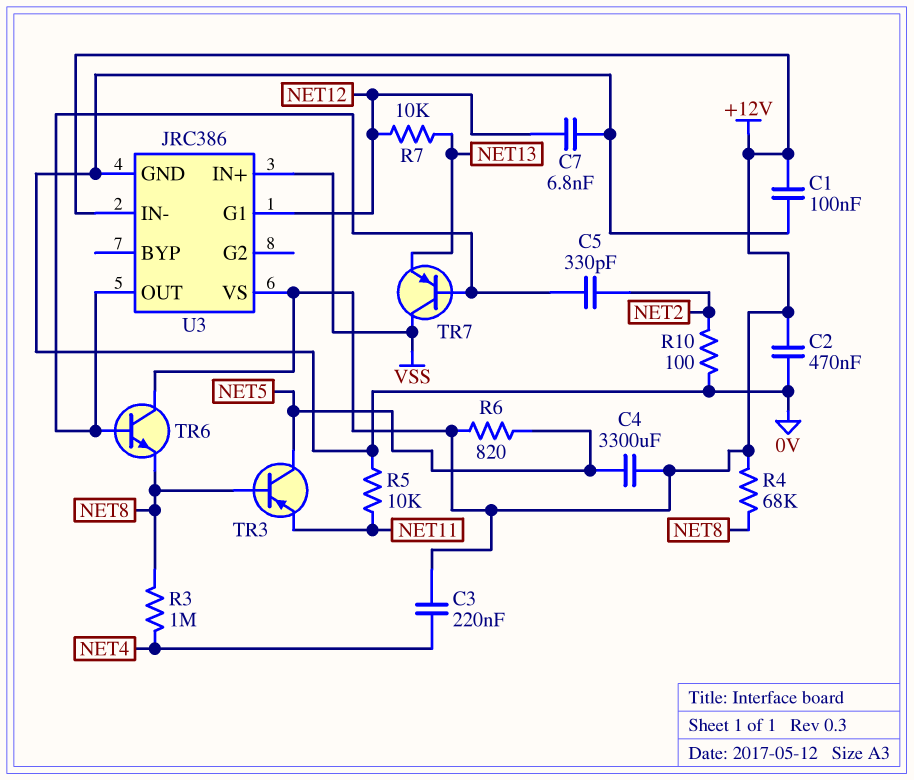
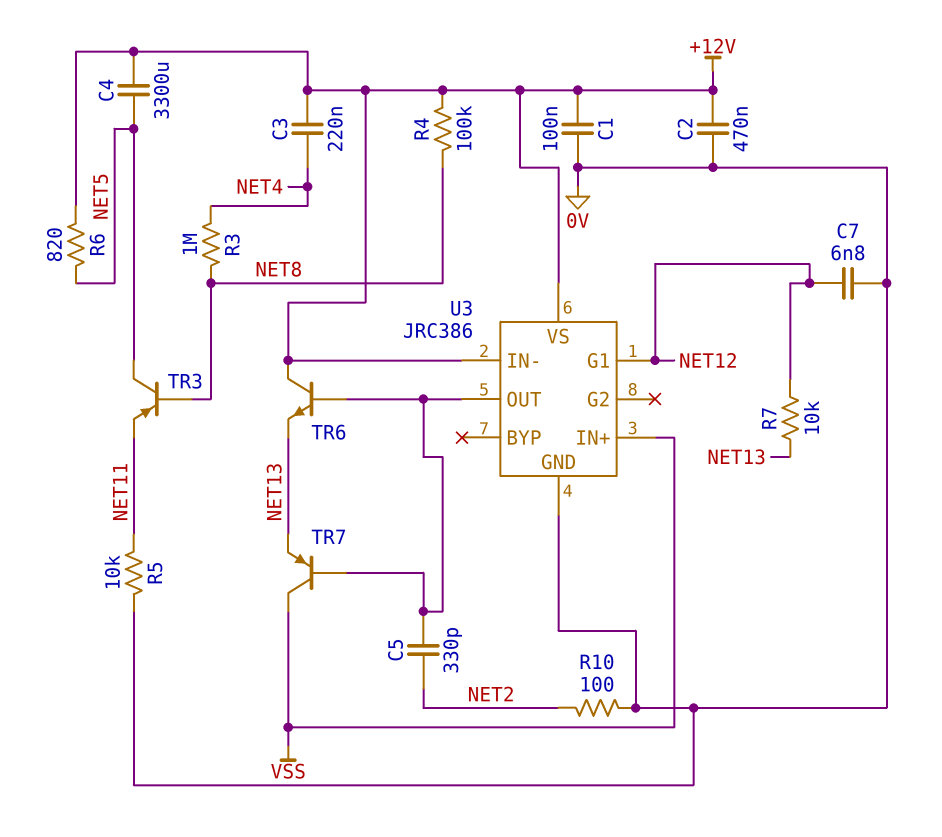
R4: 68k (+12V, NET8) -> 100k (+12V, NET8)
TR6: NPN (B U3/OUT, C +12V, E NET8) -> NPN (B U3/OUT, C +12V, E NET13)

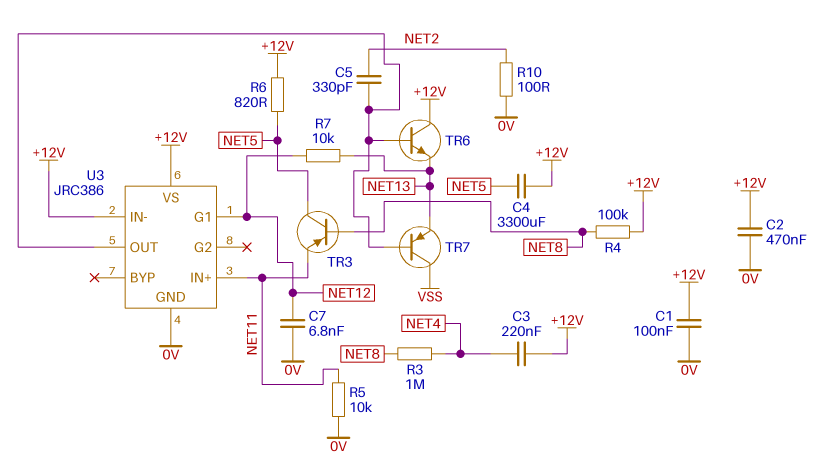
U3 pin IN+: VSS -> NET11

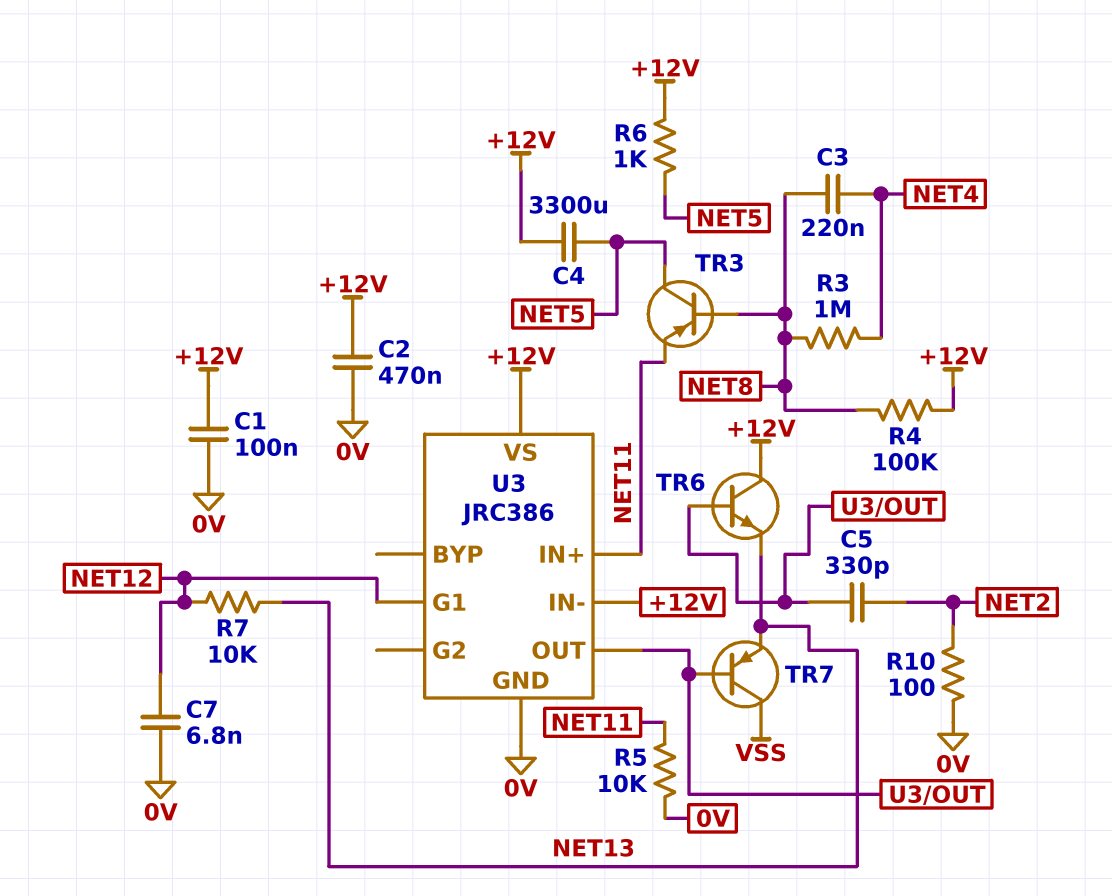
C3: 220nF (+12V, NET4) -> 220nF (NET4, NET8)
R6: 820 (+12V, NET5) -> 1k (+12V, NET5)

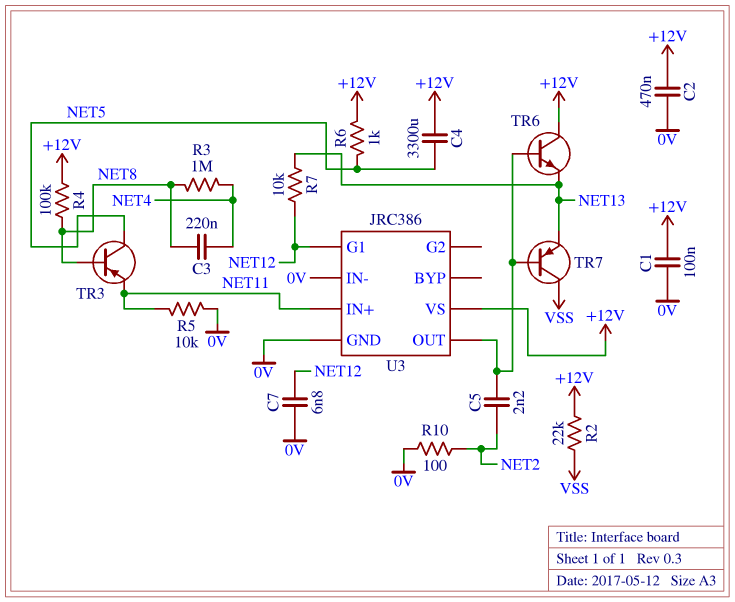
C5: 330pF (NET2, U3/OUT) -> 2.2nF (NET2, U3/OUT)
R2: none -> 22k (+12V, VSS)
U3 pin IN-: +12V -> 0V

